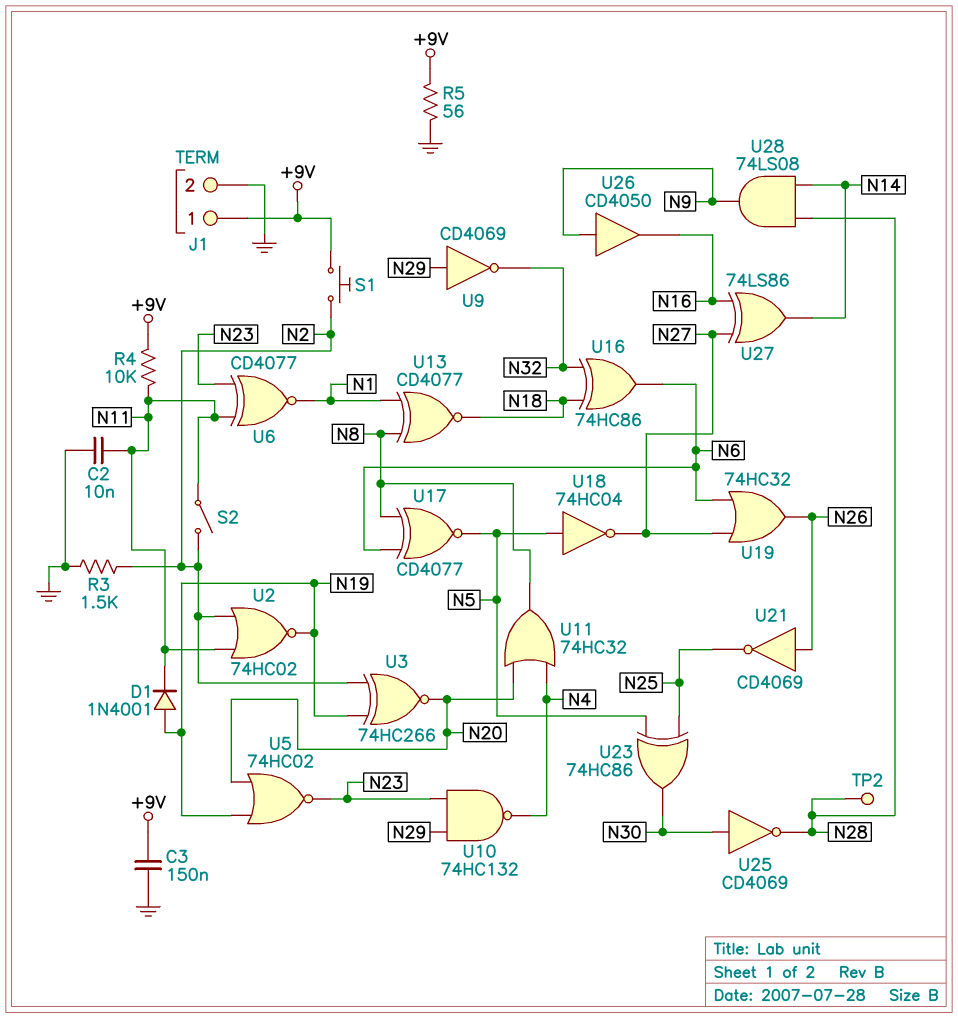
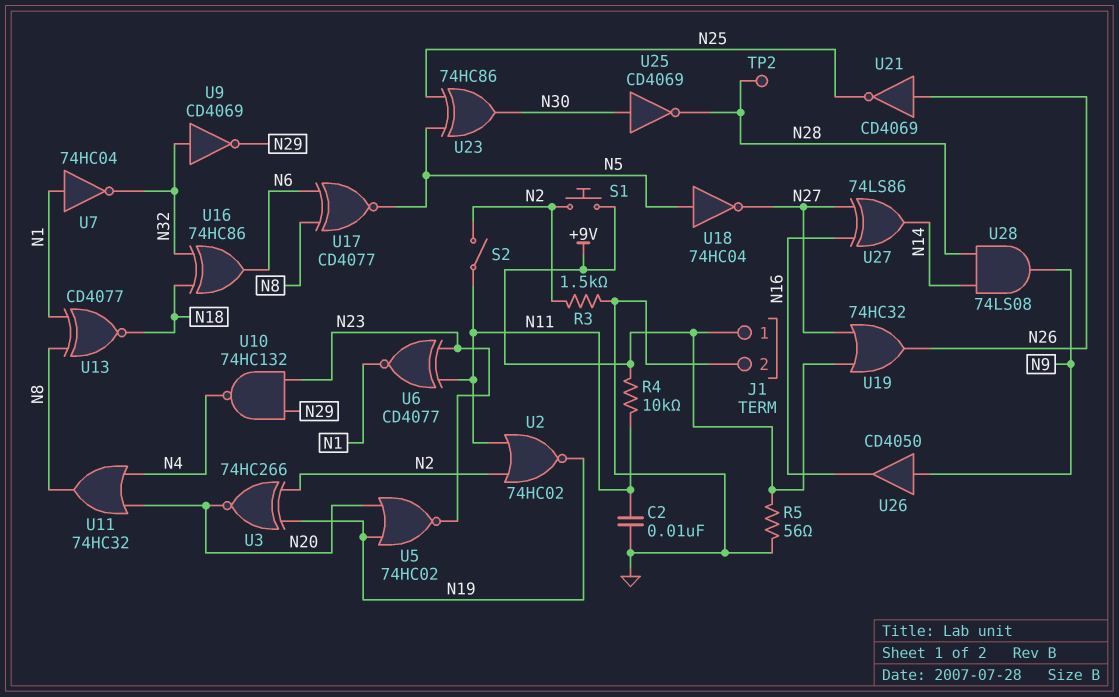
C3: 150nF (+9V, GND) -> none
D1: diode 1N4001 (A N19, K N11) -> none
U7: none -> NOT 74HC04 (in N1, out N32)
U9: NOT CD4069 (in N29, out N32) -> NOT CD4069 (in N32, out N29)
U19: OR 74HC32 (in N6, in N27, out N26) -> OR 74HC32 (in +9V, in N27, out N26)

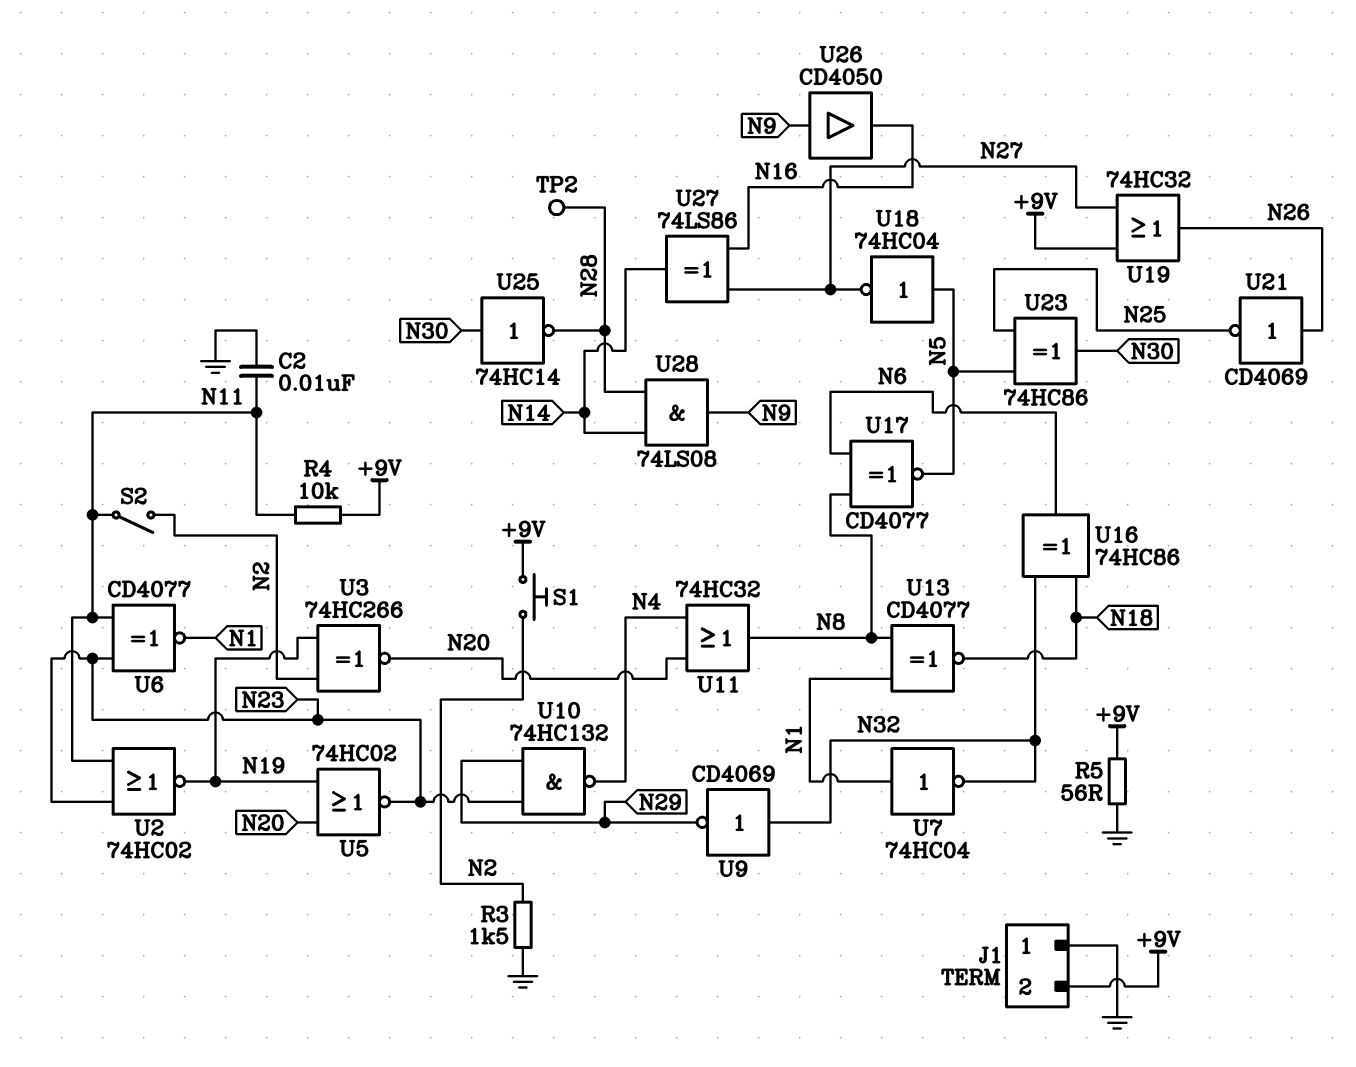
J1 pin 1: +9V -> GND
J1 pin 2: GND -> +9V
U2: NOR 74HC02 (in N2, in N11, out N19) -> NOR 74HC02 (in N11, in N23, out N19)
U25: NOT CD4069 (in N30, out N28) -> NOT 74HC14 (in N30, out N28)

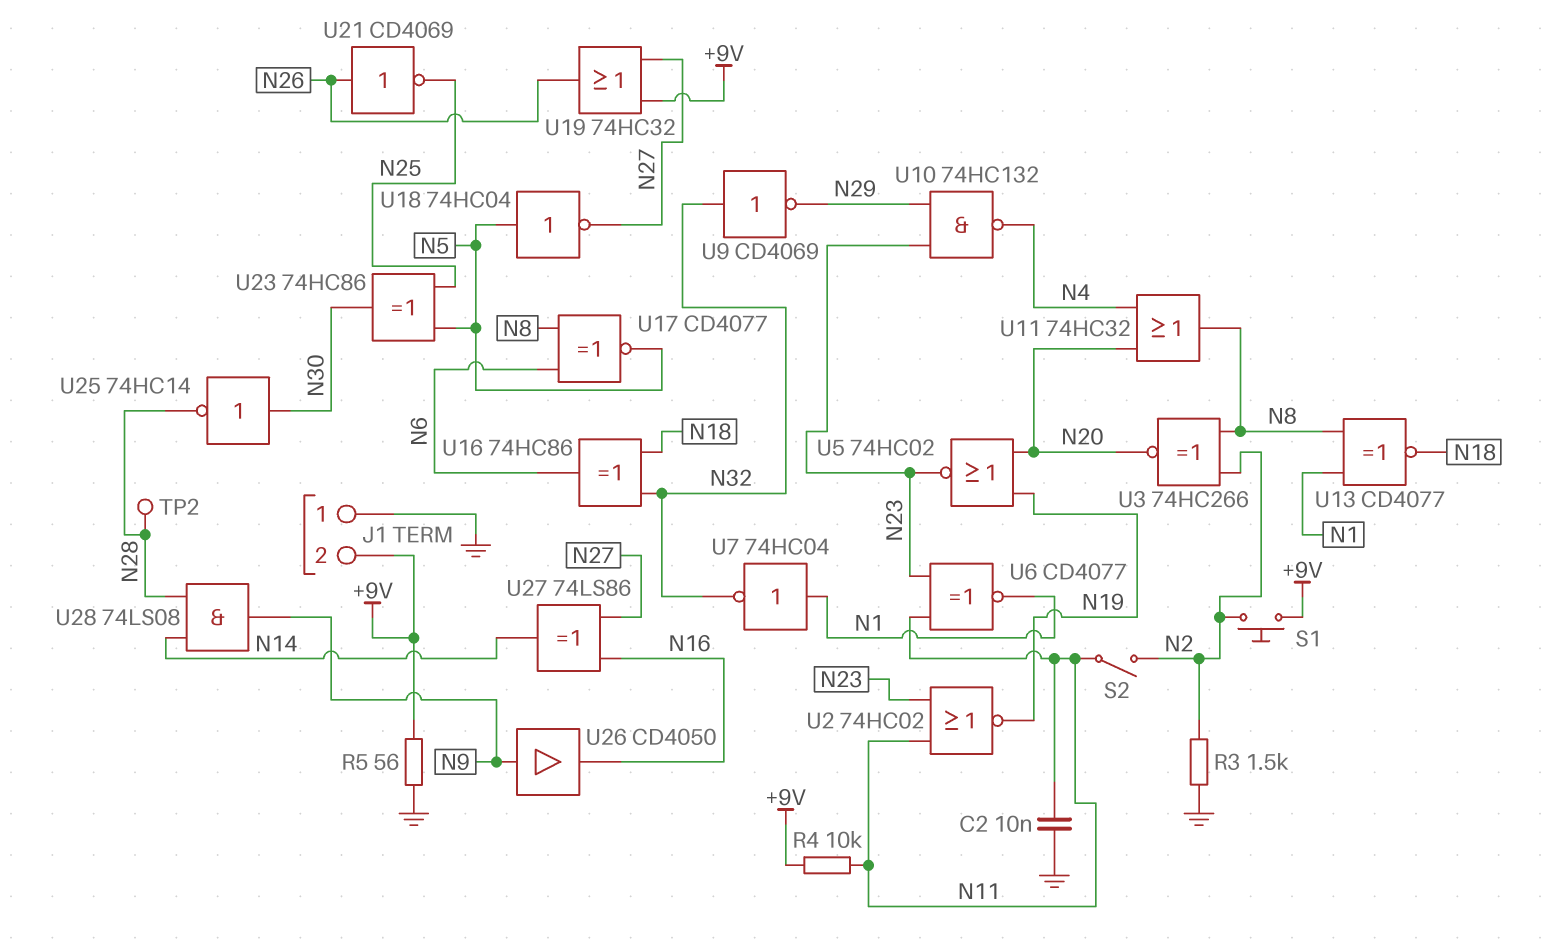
U3: XNOR 74HC266 (in N2, in N19, out N20) -> XNOR 74HC266 (in N2, in N8, out N20)

